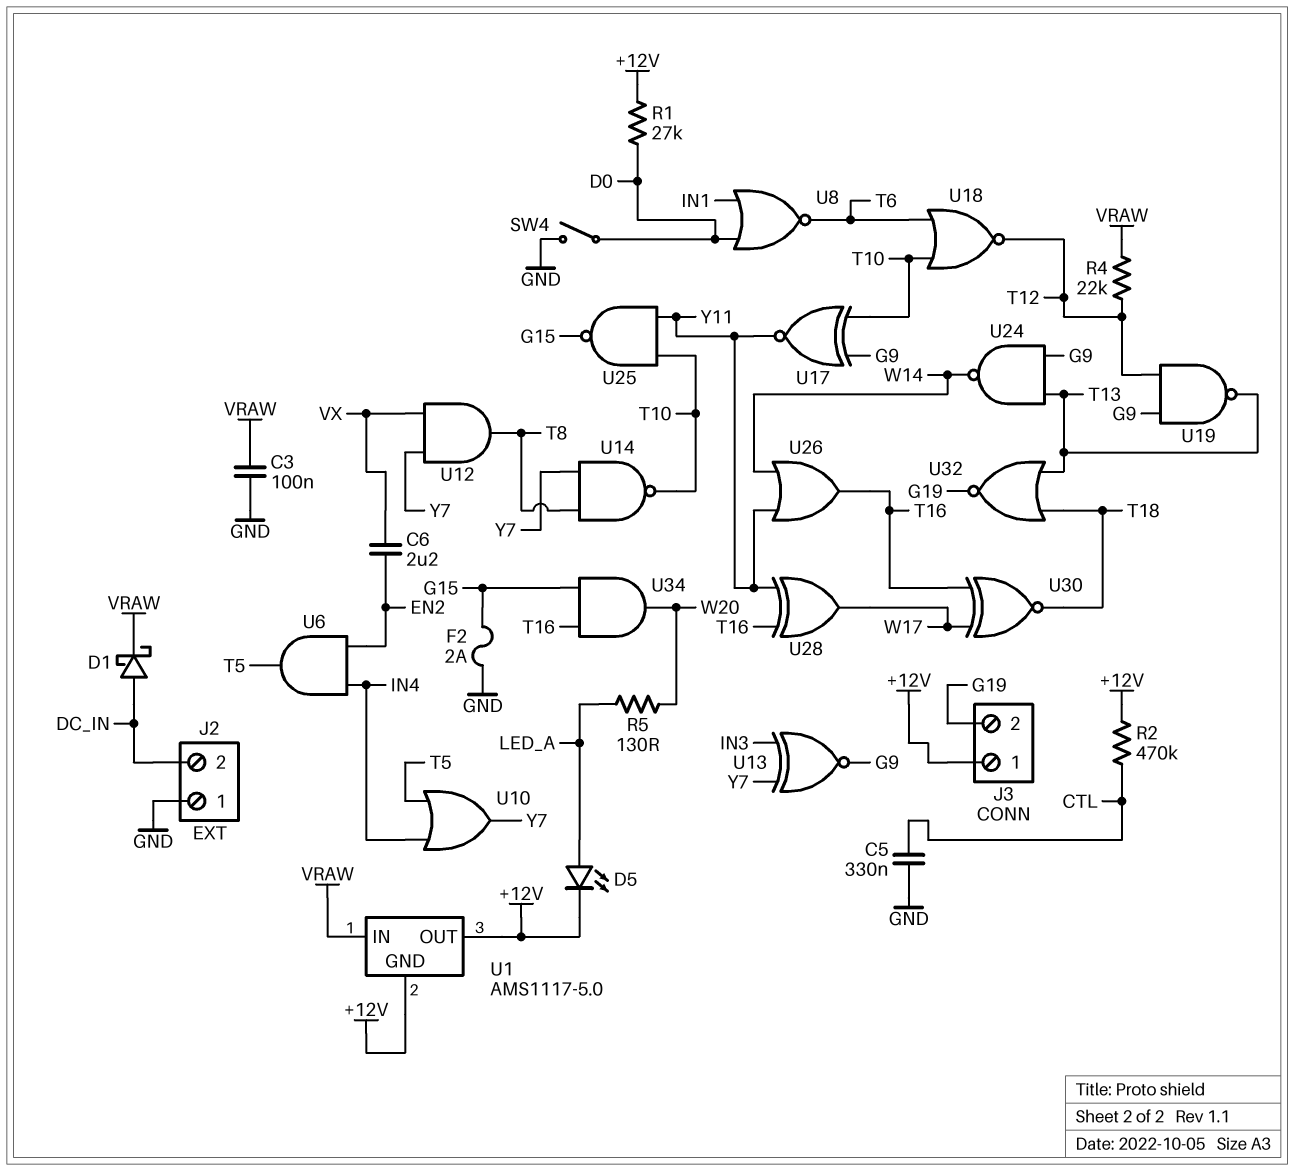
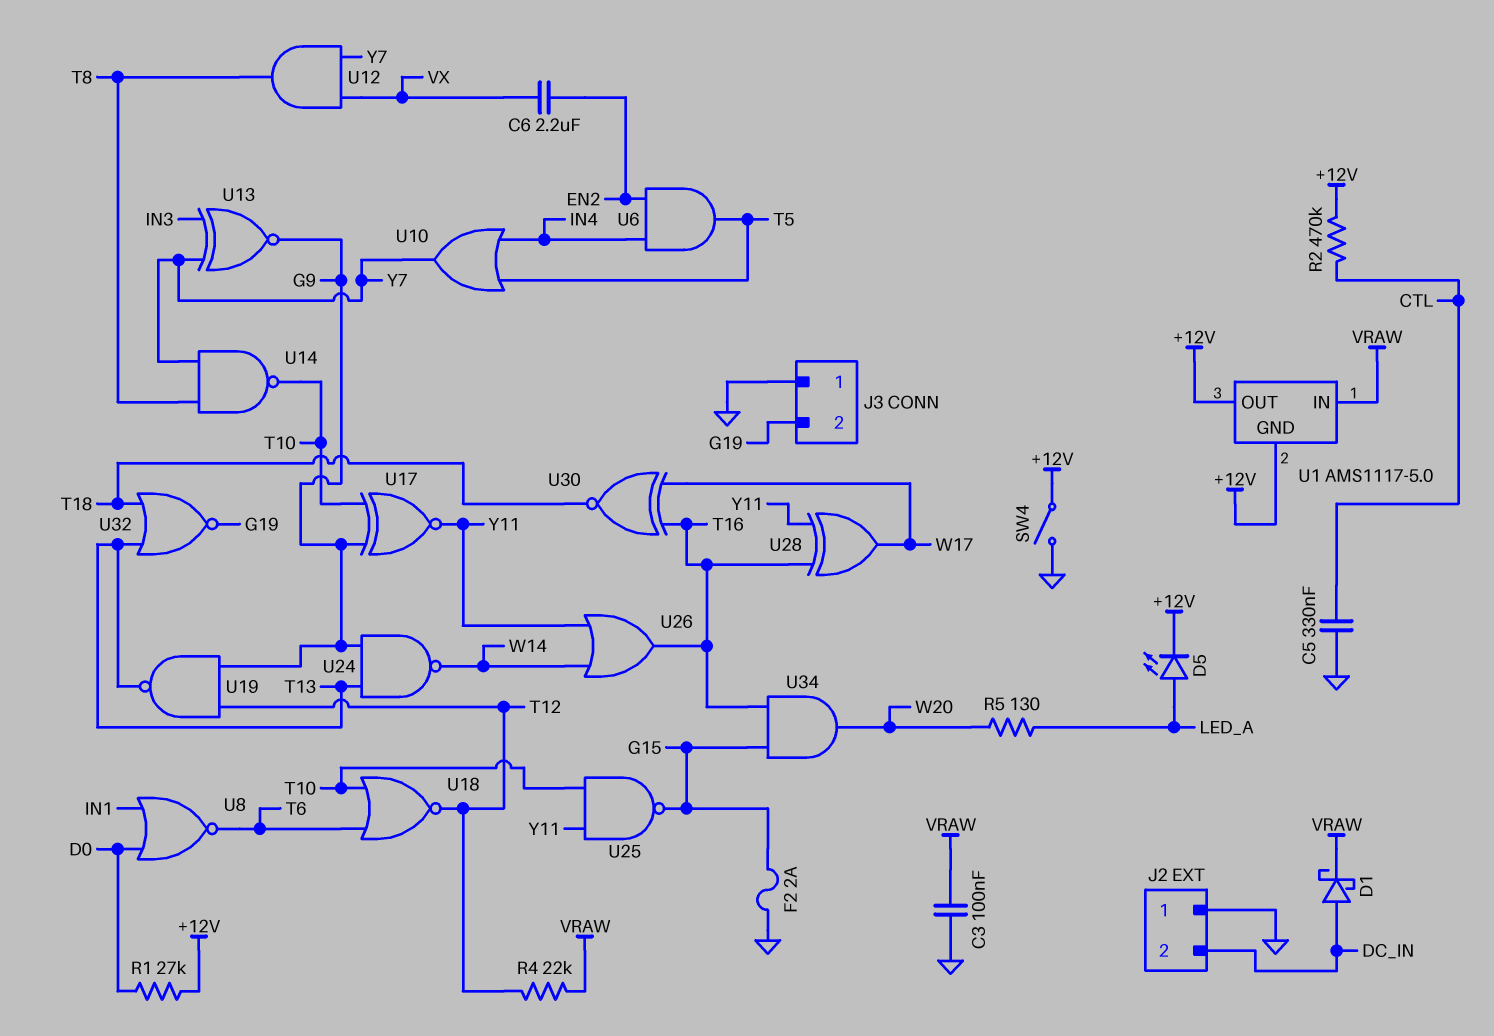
J3 pin 1: +12V -> GND
SW4: switch (D0, GND) -> switch (+12V, GND)

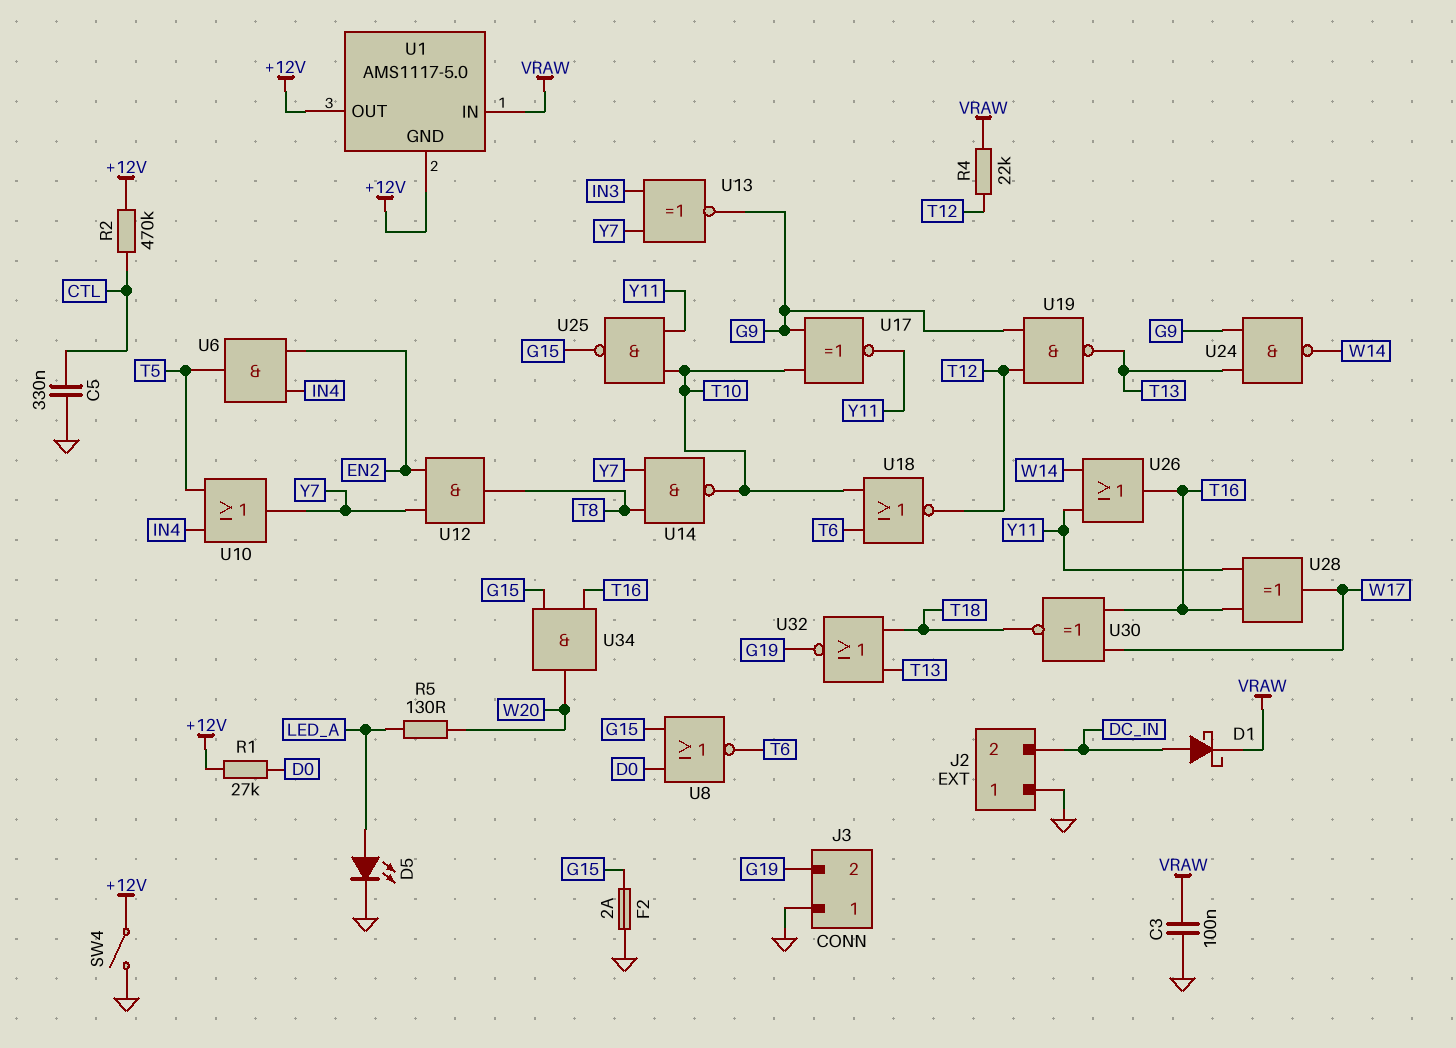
C6: 2.2uF (EN2, VX) -> none
D5: LED (A LED_A, K +12V) -> LED (A LED_A, K GND)
U8: NOR (in D0, in IN1, out T6) -> NOR (in D0, in G15, out T6)
U12: AND (in VX, in Y7, out T8) -> AND (in EN2, in Y7, out T8)

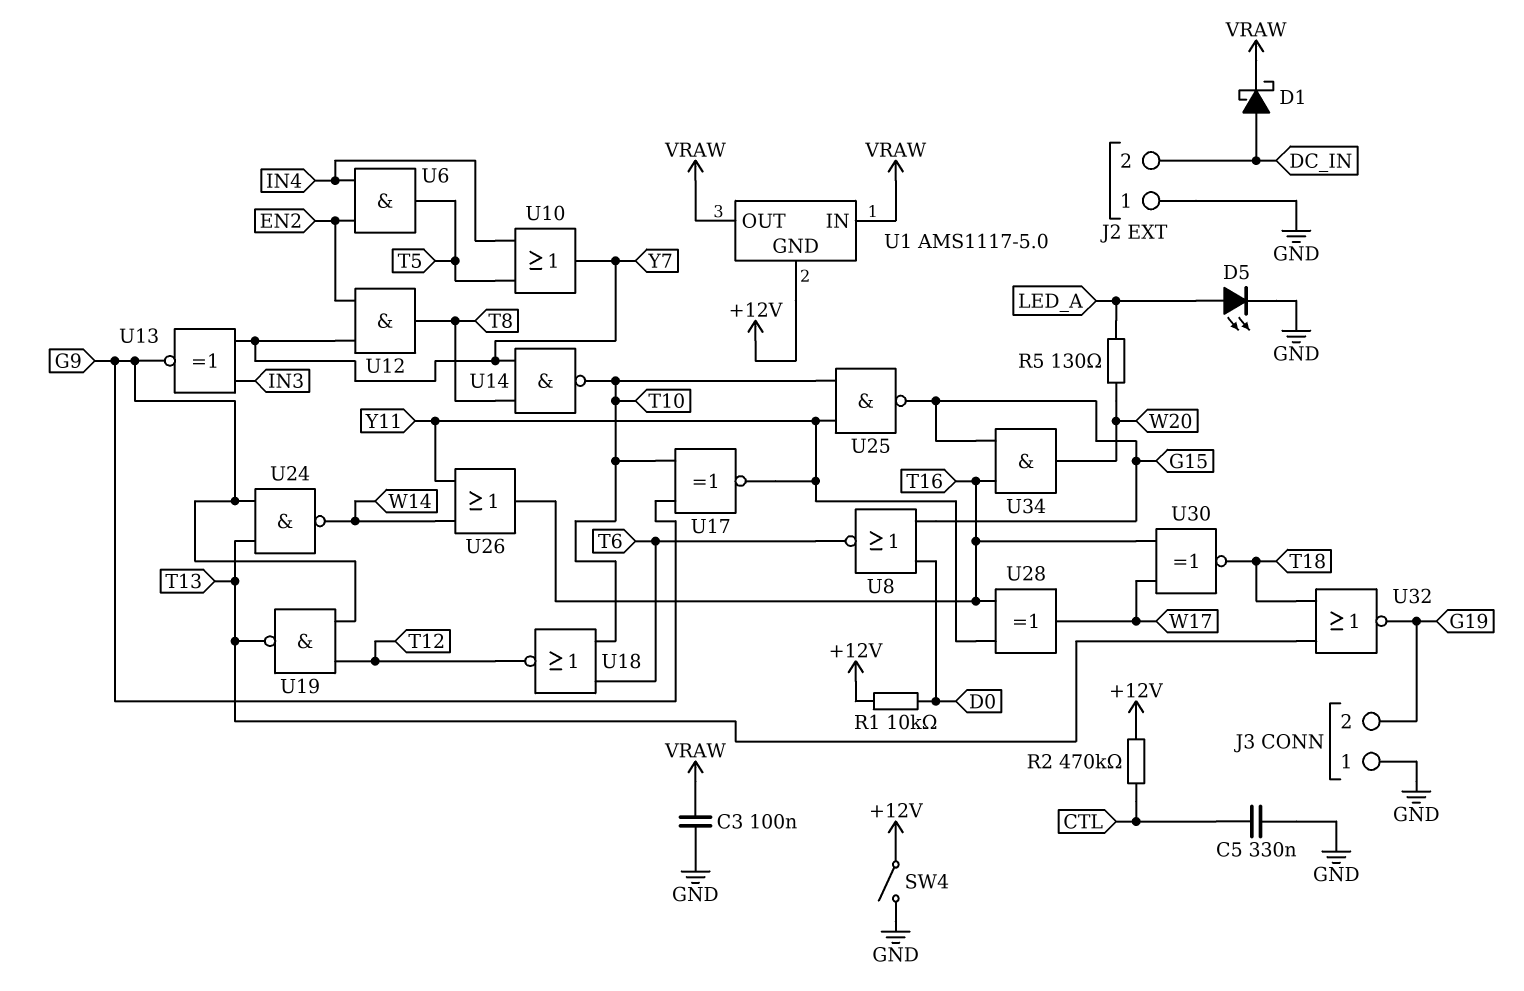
F2: 2A (G15, GND) -> none
R1: 27k (+12V, D0) -> 10k (+12V, D0)
R4: 22k (T12, VRAW) -> none
U1 pin OUT: +12V -> VRAW

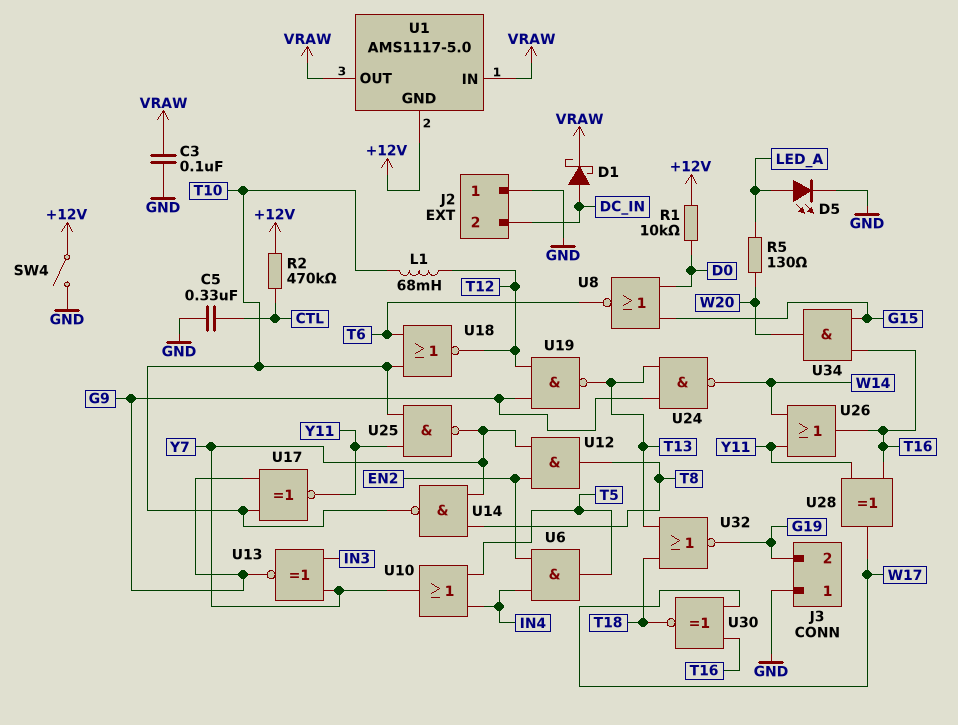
L1: none -> 68mH (T10, T12)
U25: NAND (in T10, in Y11, out G15) -> NAND (in T10, in Y11, out Y7)

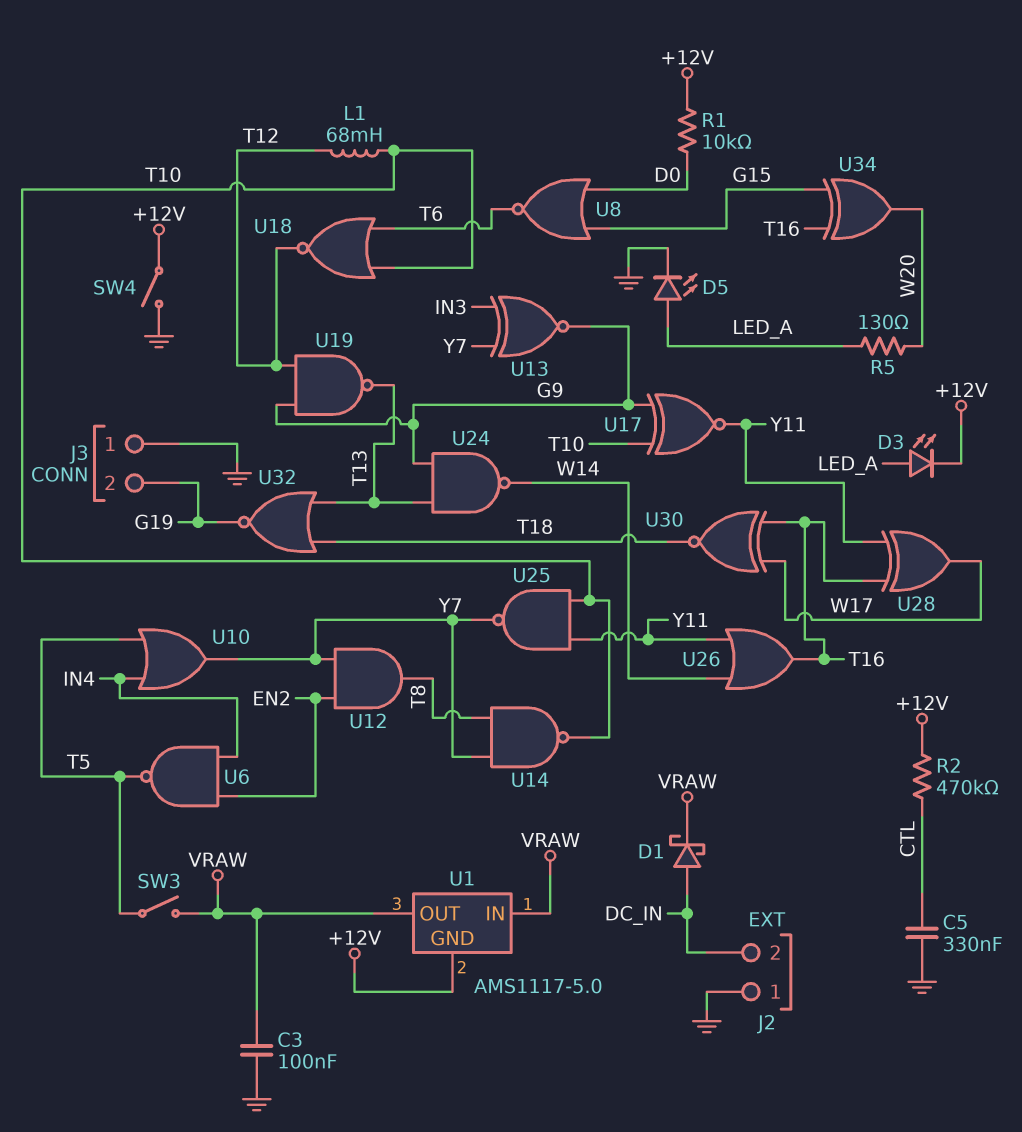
D3: none -> LED (A LED_A, K +12V)
SW3: none -> switch (T5, VRAW)
U6: AND (in EN2, in IN4, out T5) -> NAND (in EN2, in IN4, out T5)
U34: AND (in G15, in T16, out W20) -> XOR (in G15, in T16, out W20)

